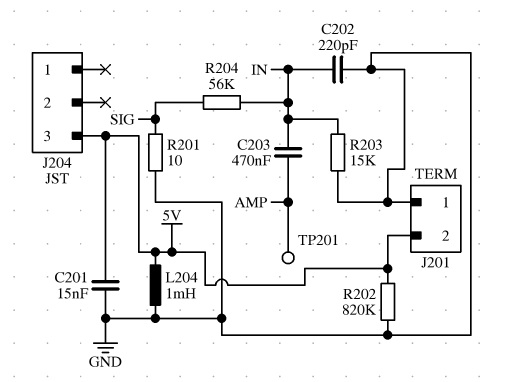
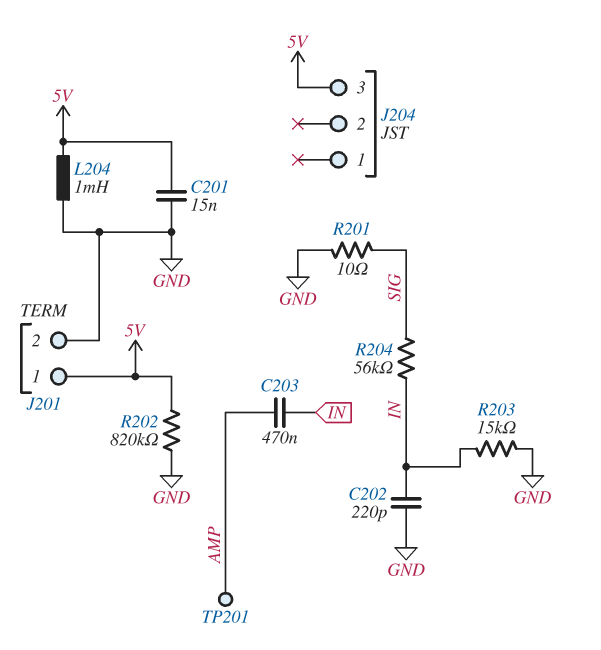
J201 pin 1: GND -> 5V
J201 pin 2: 5V -> GND

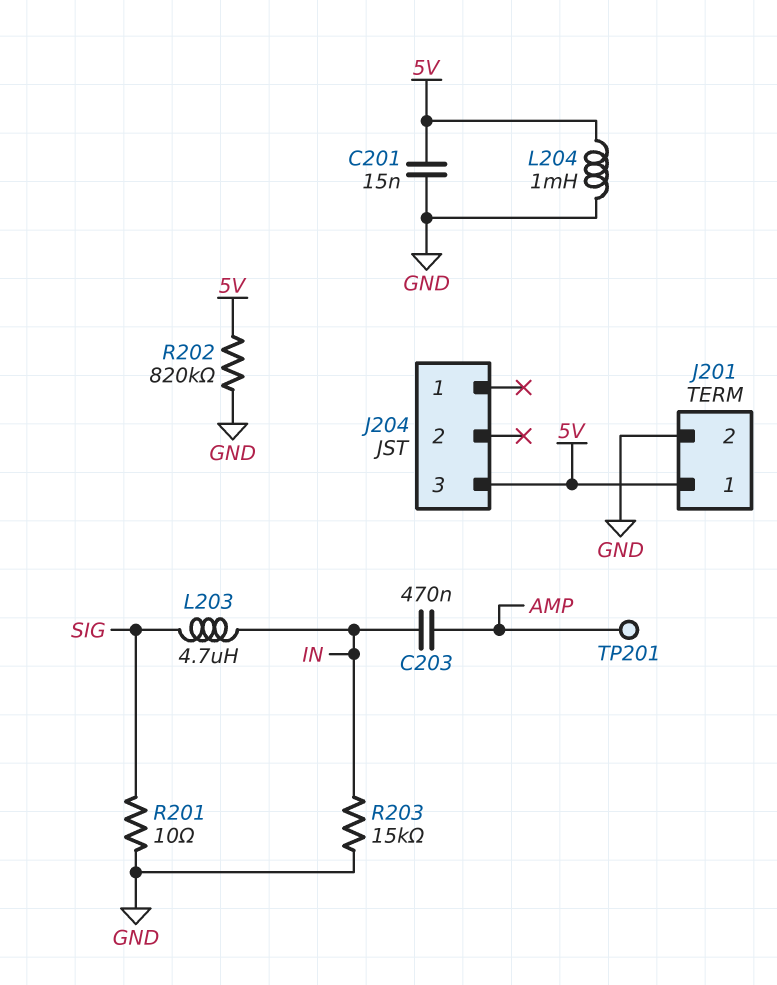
C202: 220pF (GND, IN) -> none
L203: none -> 4.7uH (IN, SIG)
R204: 56k (IN, SIG) -> none

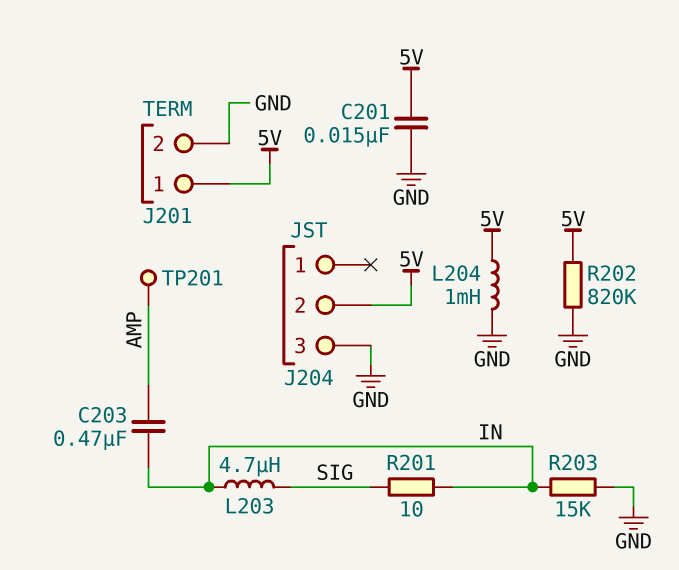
J204 pin 2: none -> 5V
J204 pin 3: 5V -> GND
R201: 10 (GND, SIG) -> 10 (IN, SIG)

